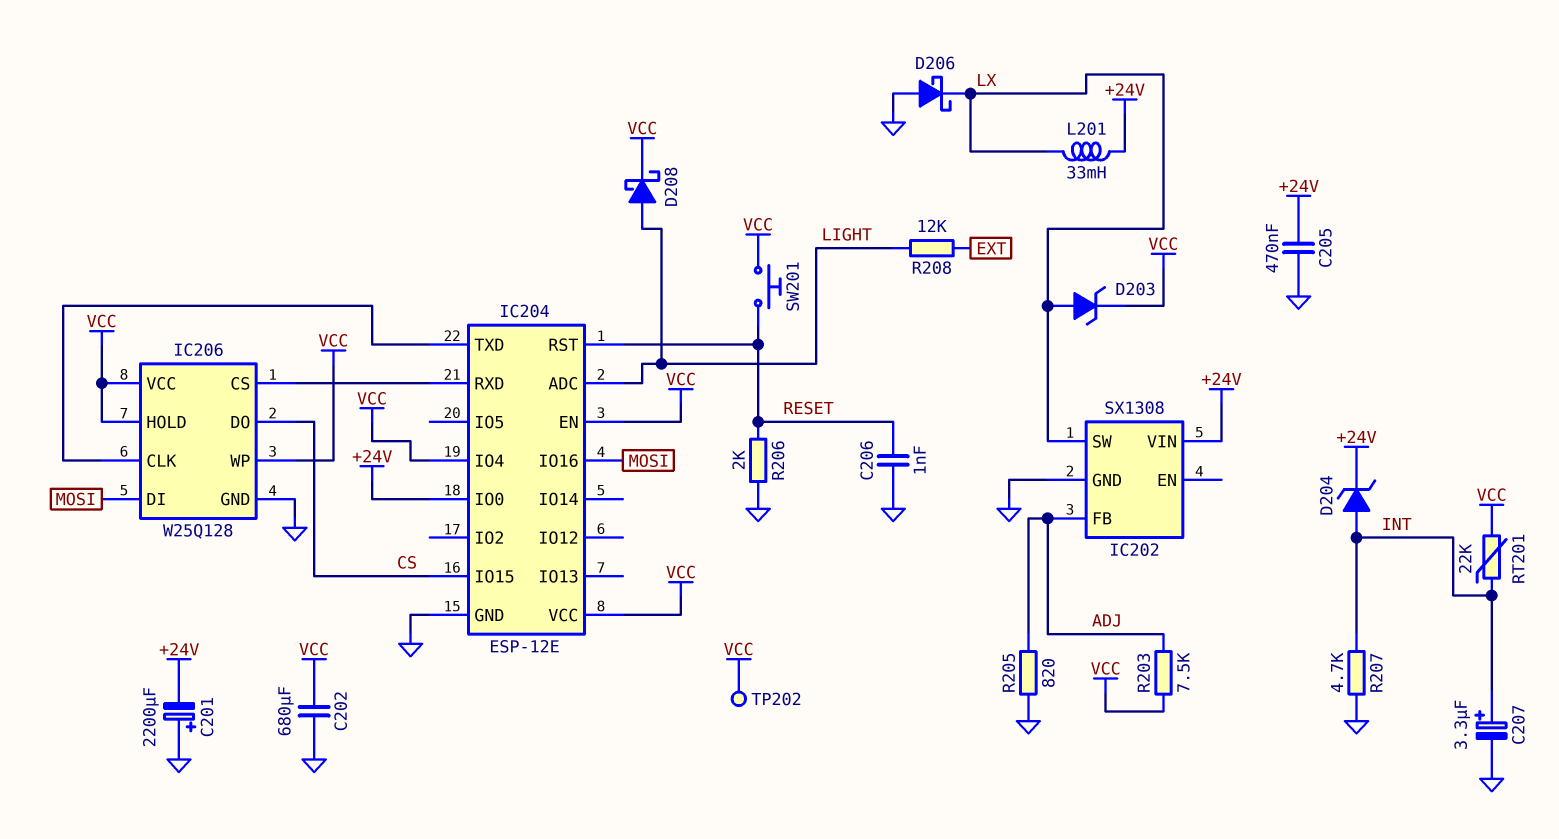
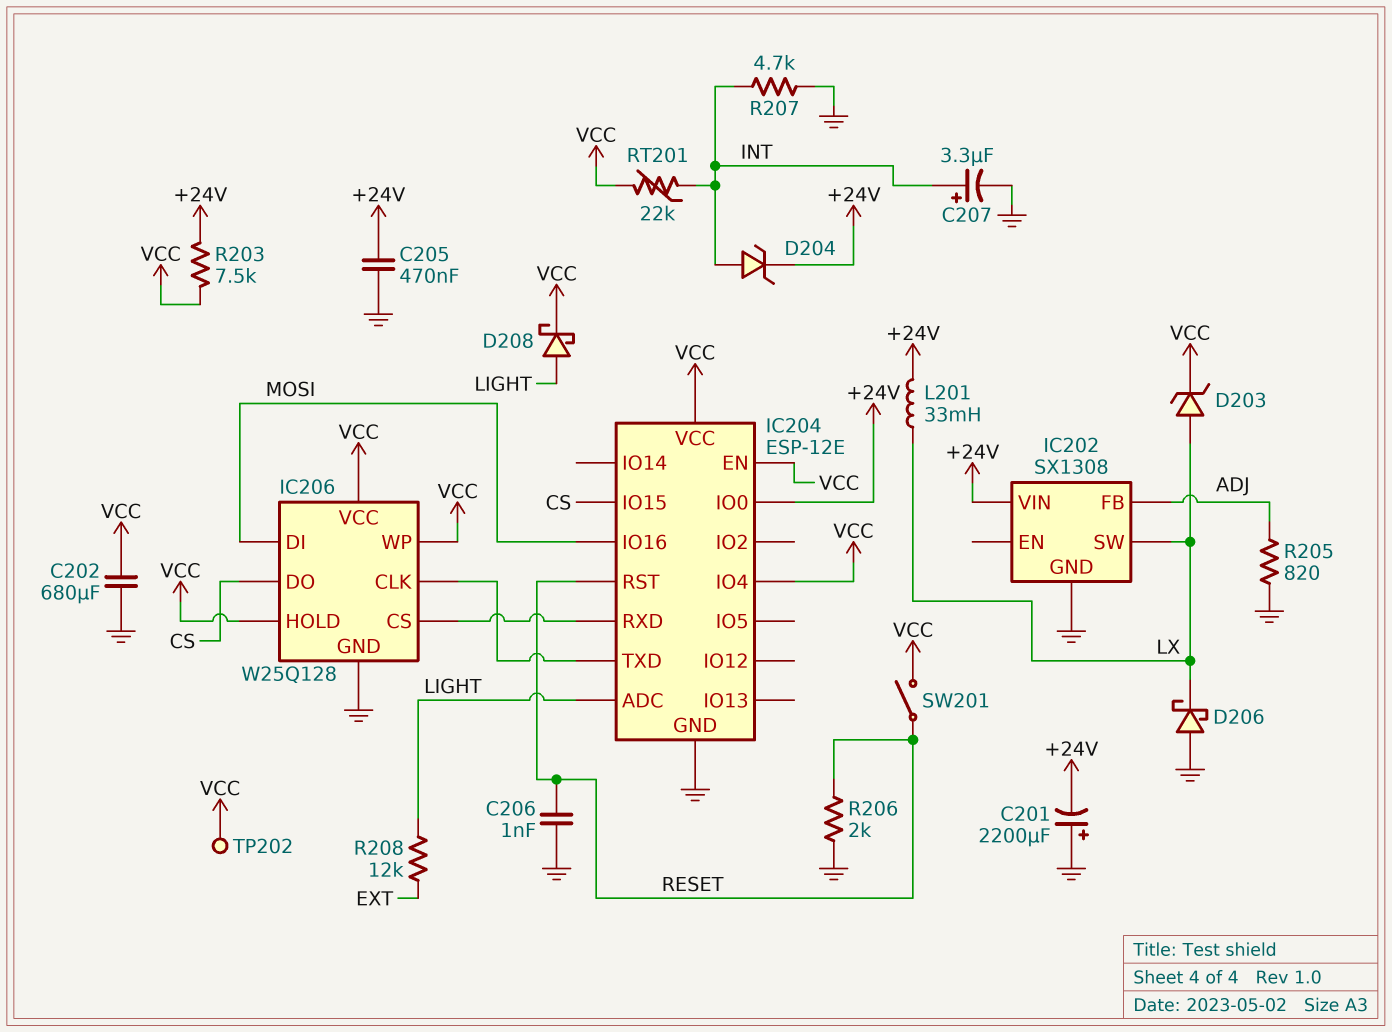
R203: 7.5k (ADJ, VCC) -> 7.5k (+24V, VCC)
SW201: button (RESET, VCC) -> switch (RESET, VCC)

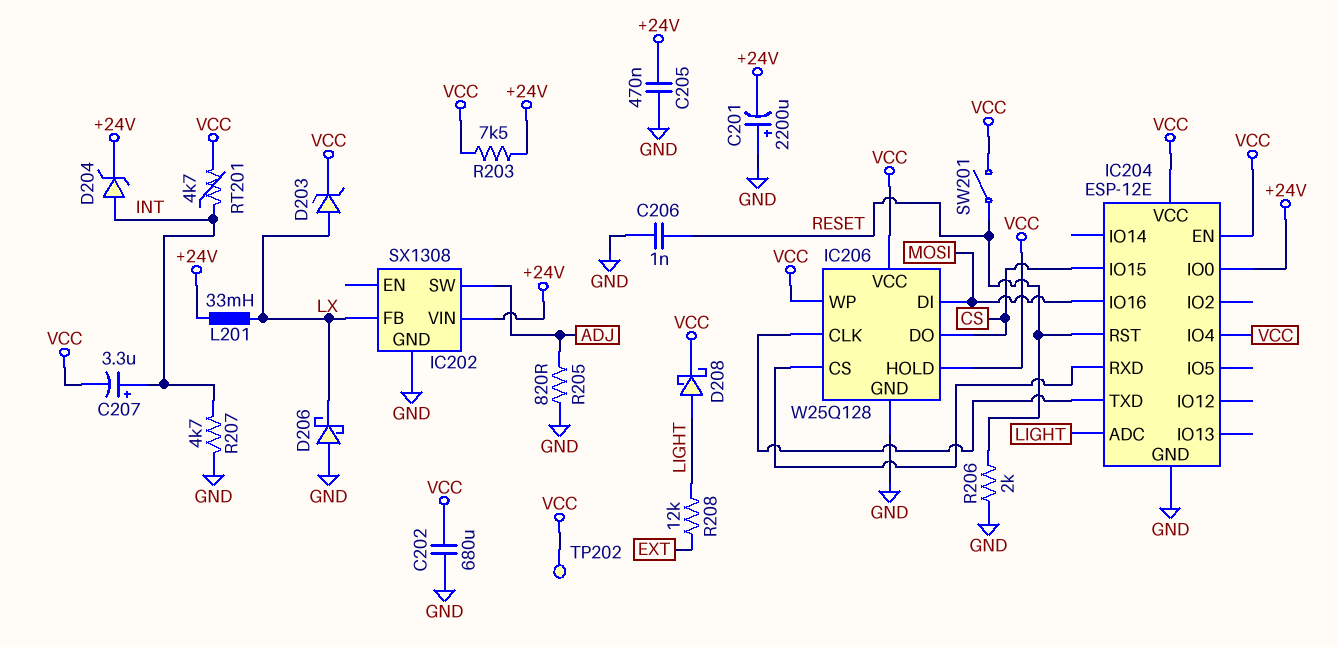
C207: 3.3uF (plus INT, minus GND) -> 3.3uF (plus INT, minus VCC)
IC202 pin FB: ADJ -> LX
IC202 pin SW: LX -> ADJ
RT201: 22k (INT, VCC) -> 4.7k (INT, VCC)

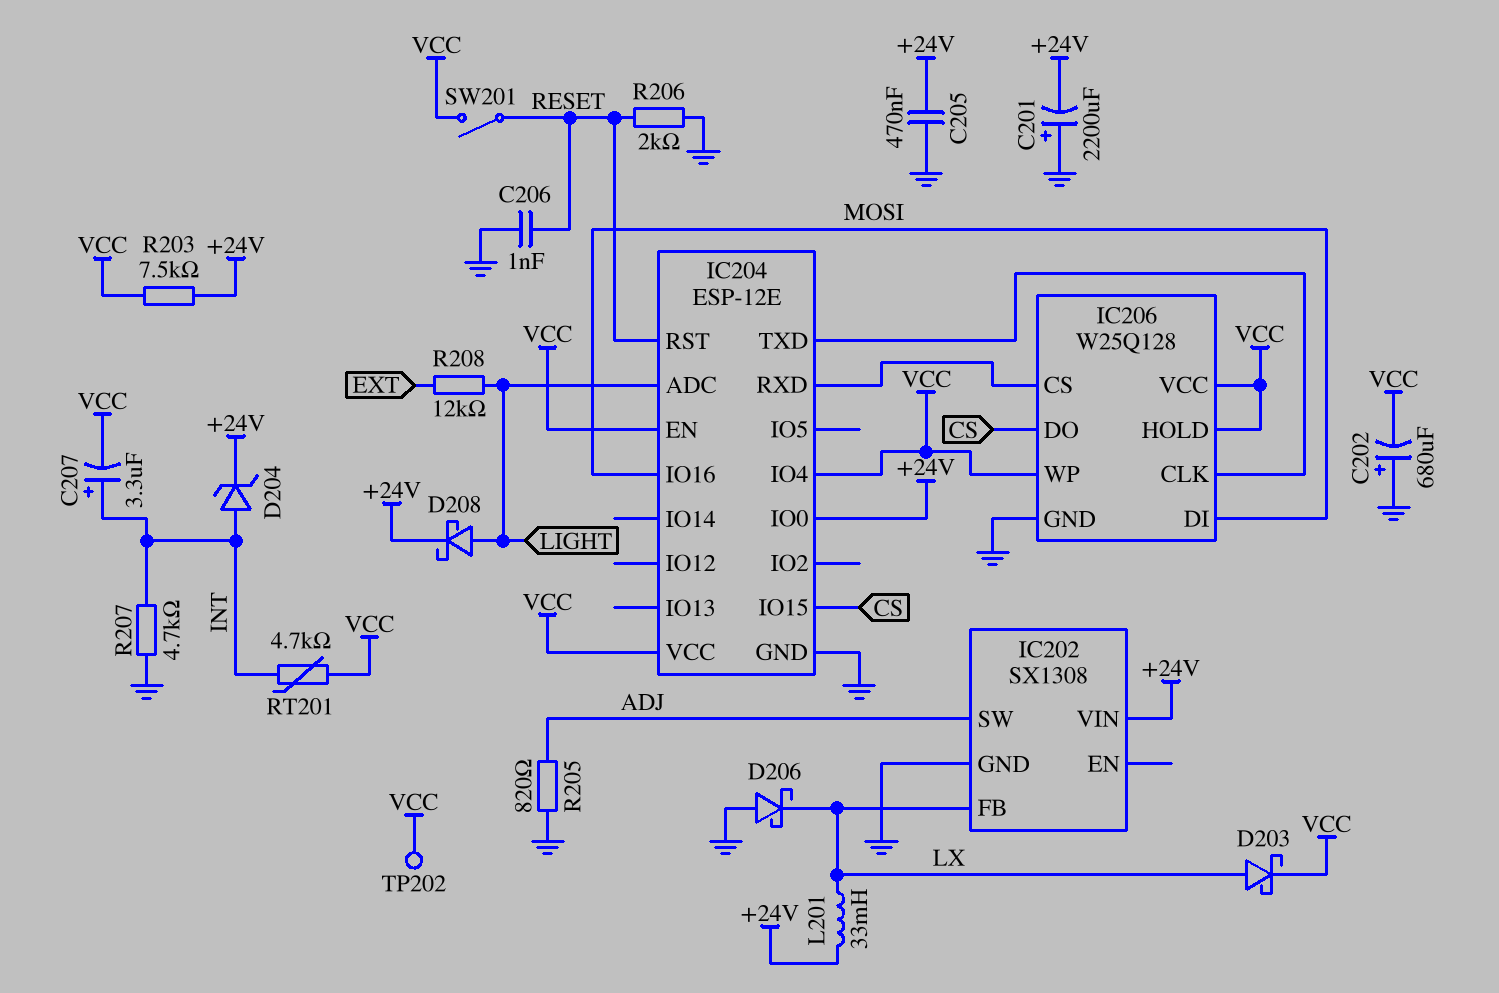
C202: 680uF (GND, VCC) -> 680uF (plus GND, minus VCC)
D203: zener (A LX, K VCC) -> schottky (A LX, K VCC)
D208: schottky (A LIGHT, K VCC) -> schottky (A LIGHT, K +24V)

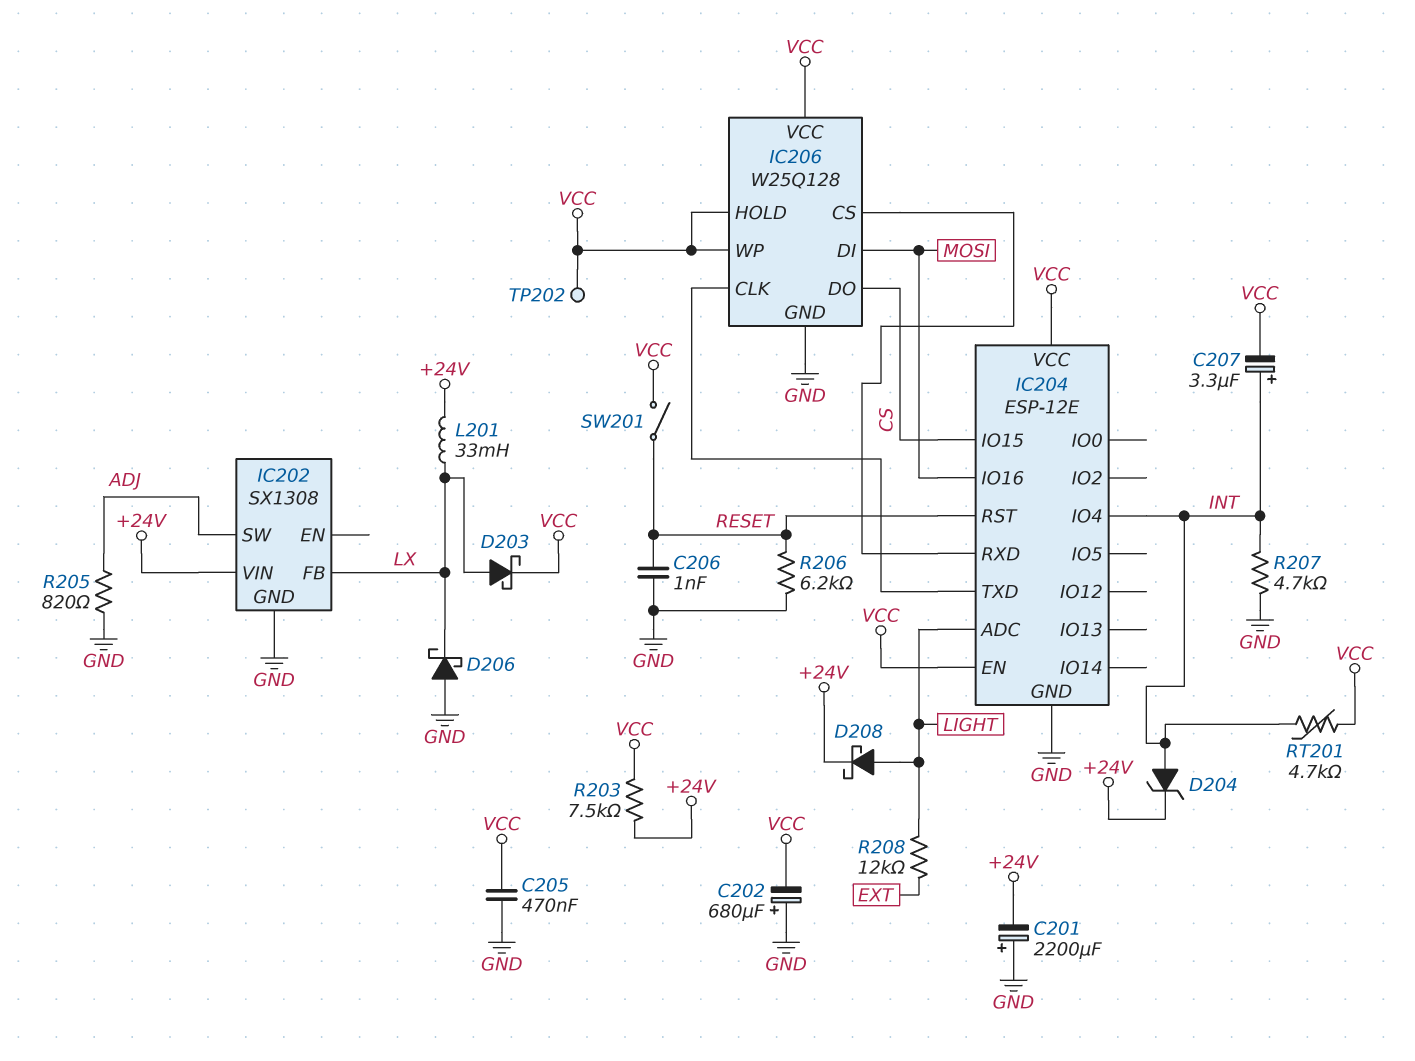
C205: 470nF (+24V, GND) -> 470nF (GND, VCC)
IC204 pin IO0: +24V -> none
IC204 pin IO4: VCC -> INT
R206: 2k (GND, RESET) -> 6.2k (GND, RESET)

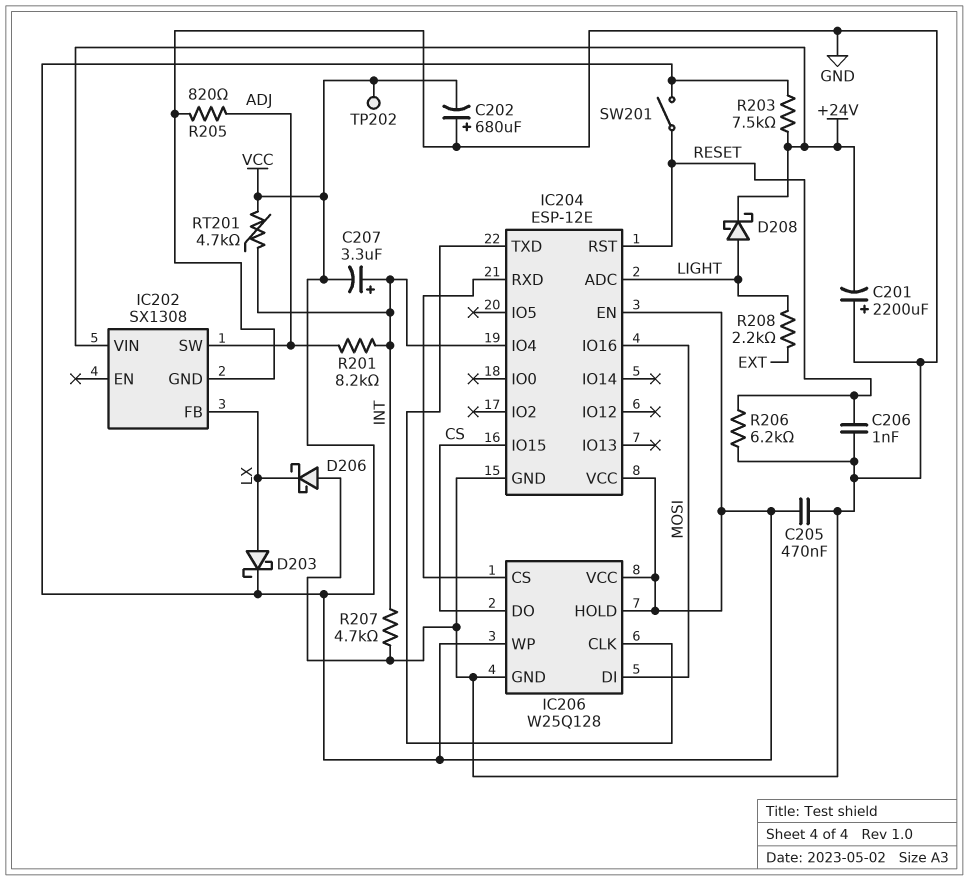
D204: zener (A INT, K +24V) -> none
L201: 33mH (+24V, LX) -> none
R201: none -> 8.2k (ADJ, INT)
R208: 12k (EXT, LIGHT) -> 2.2k (EXT, LIGHT)

